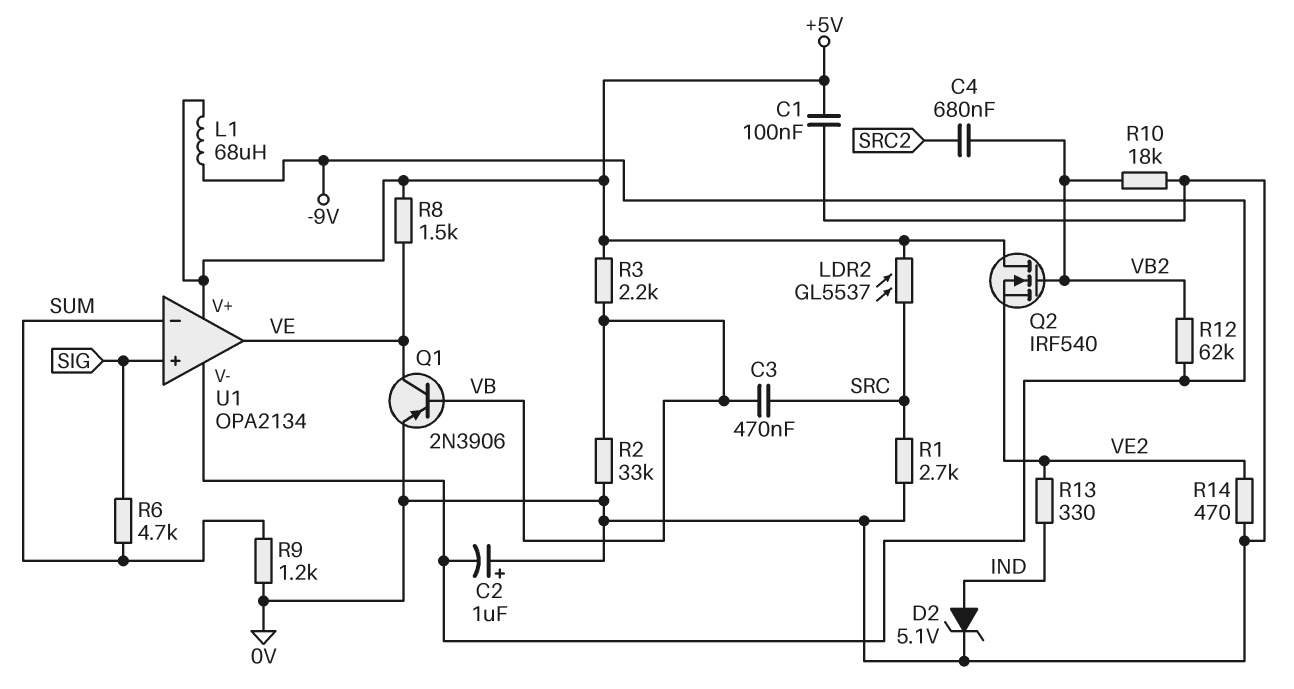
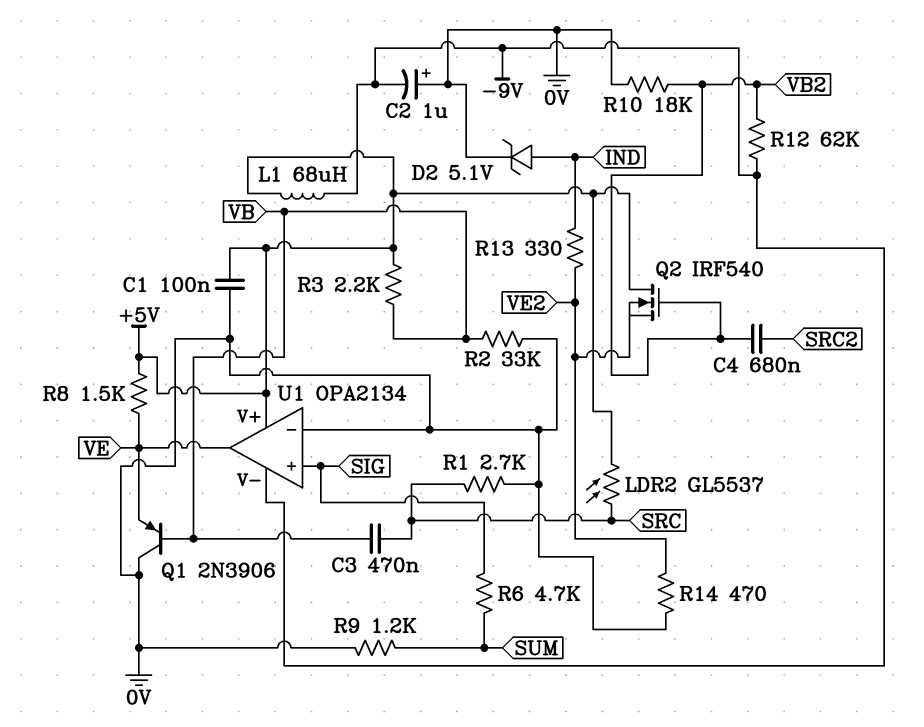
Q1: PNP 2N3906 (B VB, C VE, E 0V) -> PNP 2N3906 (B VB, C 0V, E VE)
U1 pin in-: SUM -> 0V

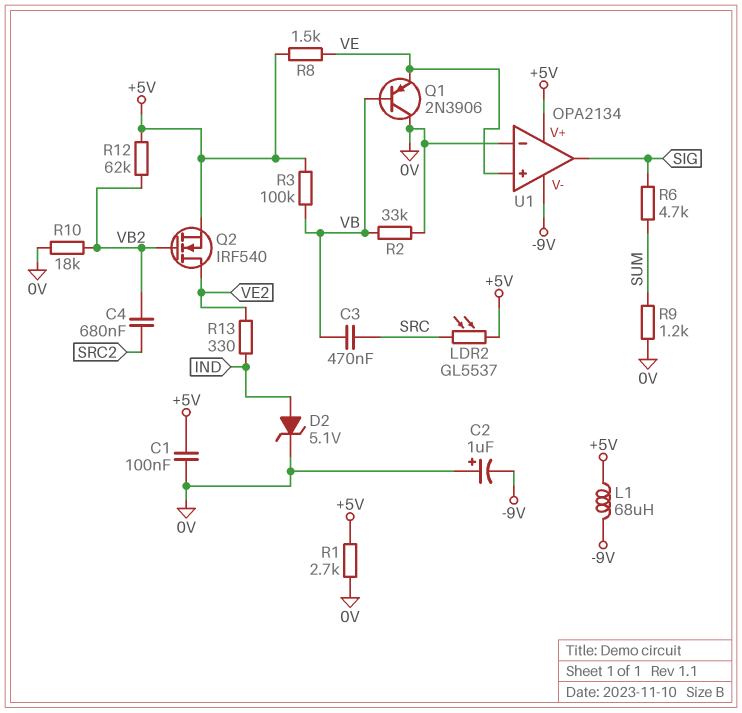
Q2: NMOS IRF540 (G VB2, D +5V, S VE2) -> NMOS IRF540 (G VB2, D VE2, S +5V)
R1: 2.7k (0V, SRC) -> 2.7k (+5V, 0V)
R3: 2.2k (+5V, VB) -> 100k (+5V, VB)
R12: 62k (-9V, VB2) -> 62k (+5V, VB2)
R14: 470 (0V, VE2) -> none
U1 pin in+: SIG -> VE
U1 pin out: VE -> SIG

